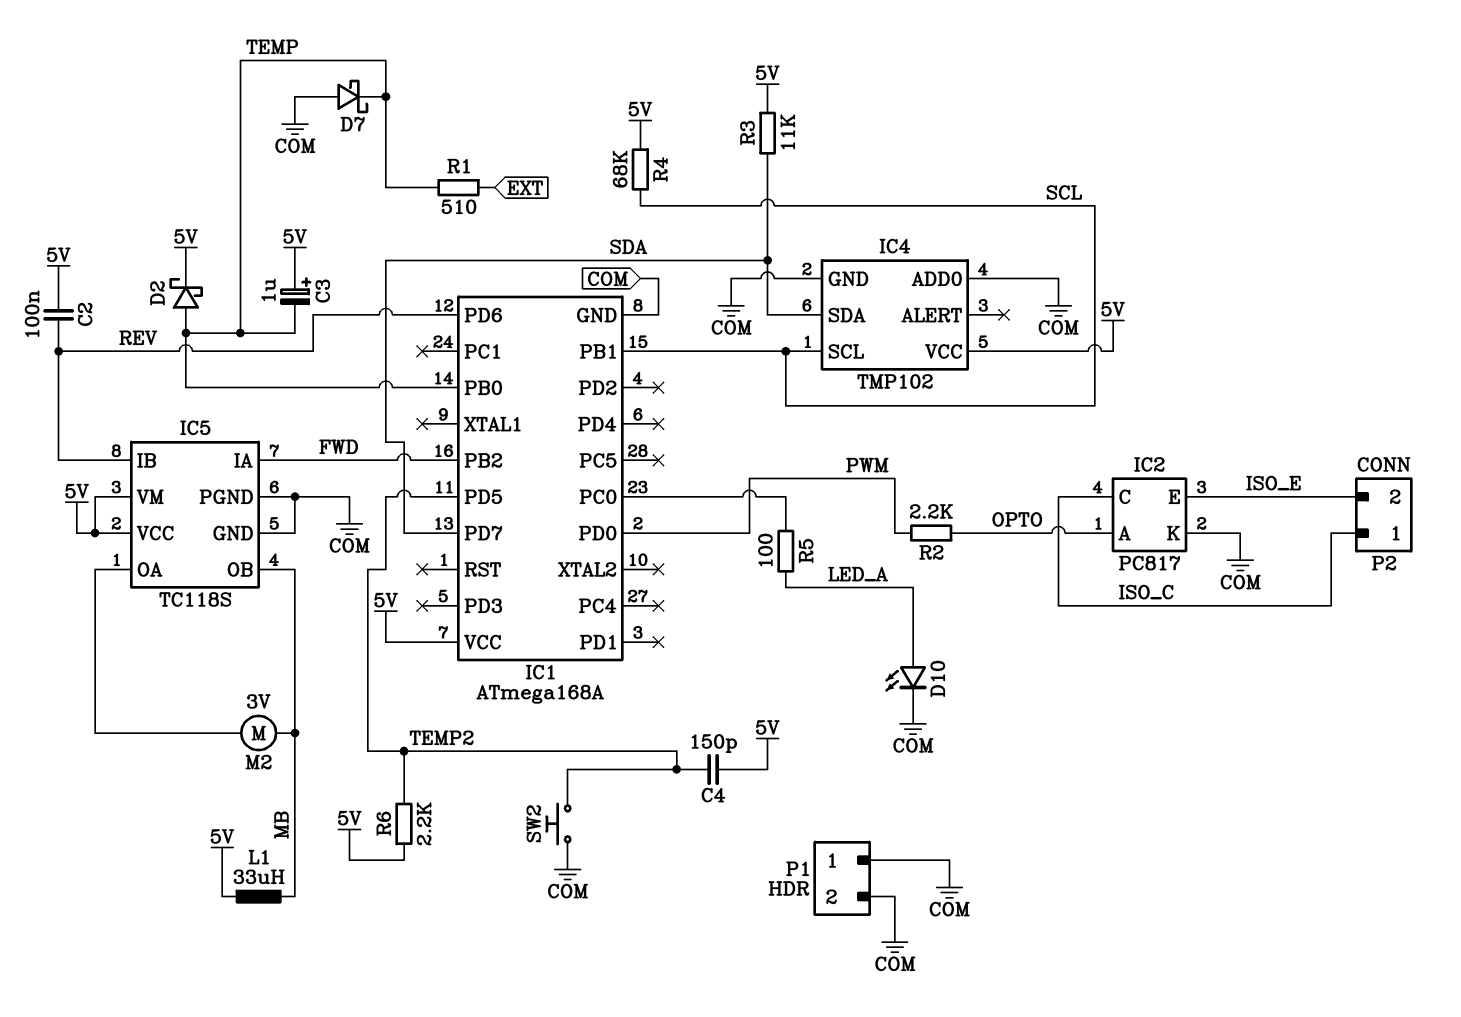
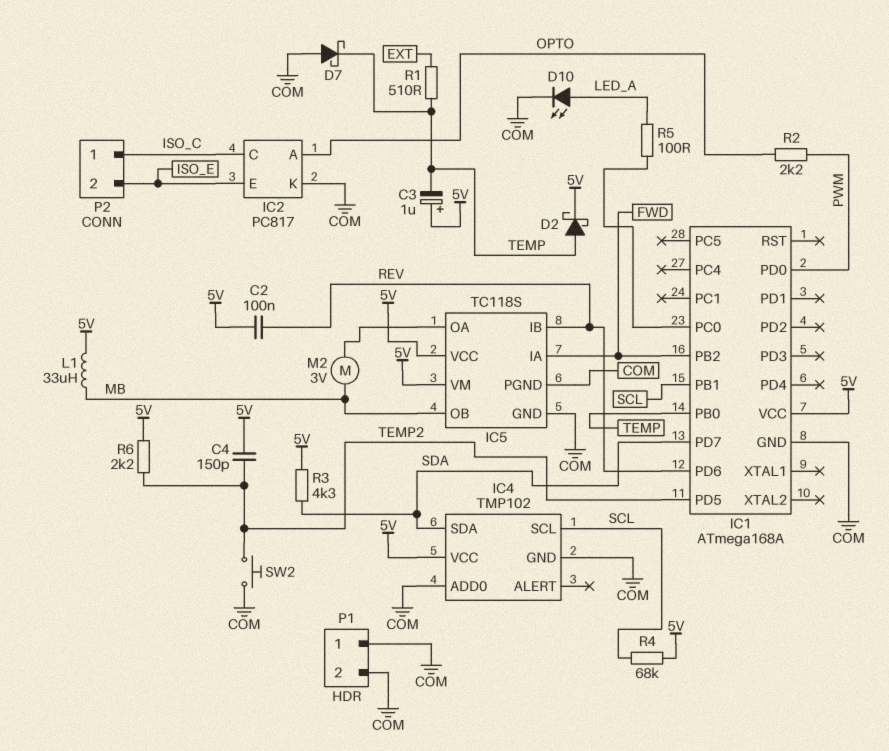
R3: 11k (5V, SDA) -> 4.3k (5V, SDA)

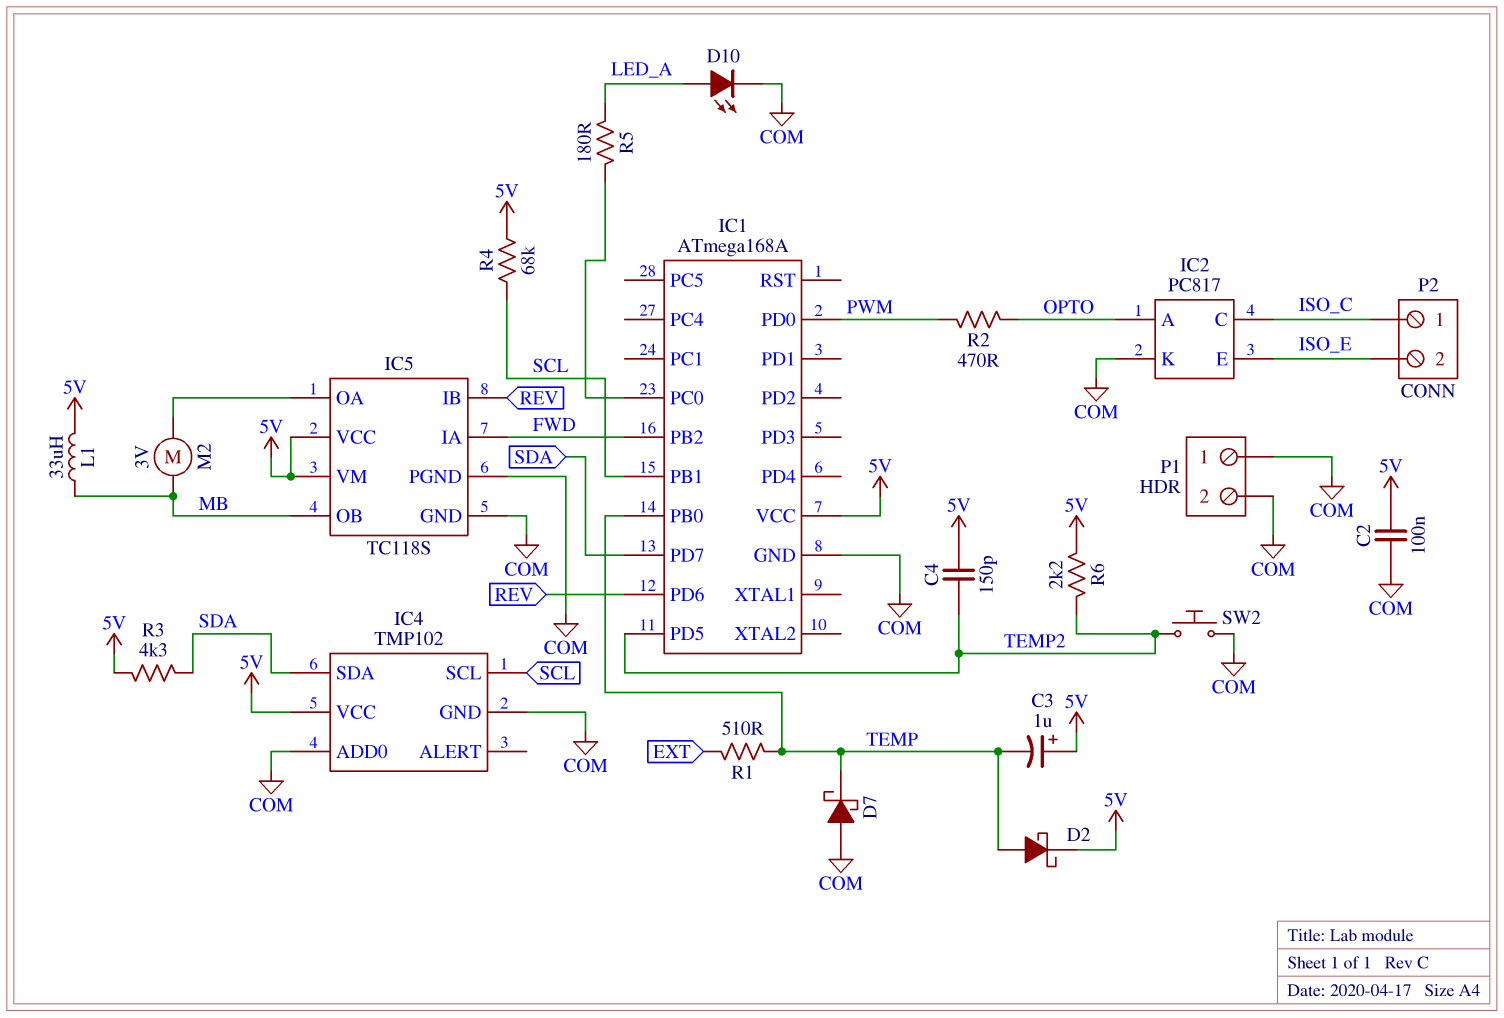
C2: 100nF (5V, REV) -> 100nF (5V, COM)
R2: 2.2k (OPTO, PWM) -> 470 (OPTO, PWM)
R5: 100 (IC1/PC0, LED_A) -> 180 (IC1/PC0, LED_A)

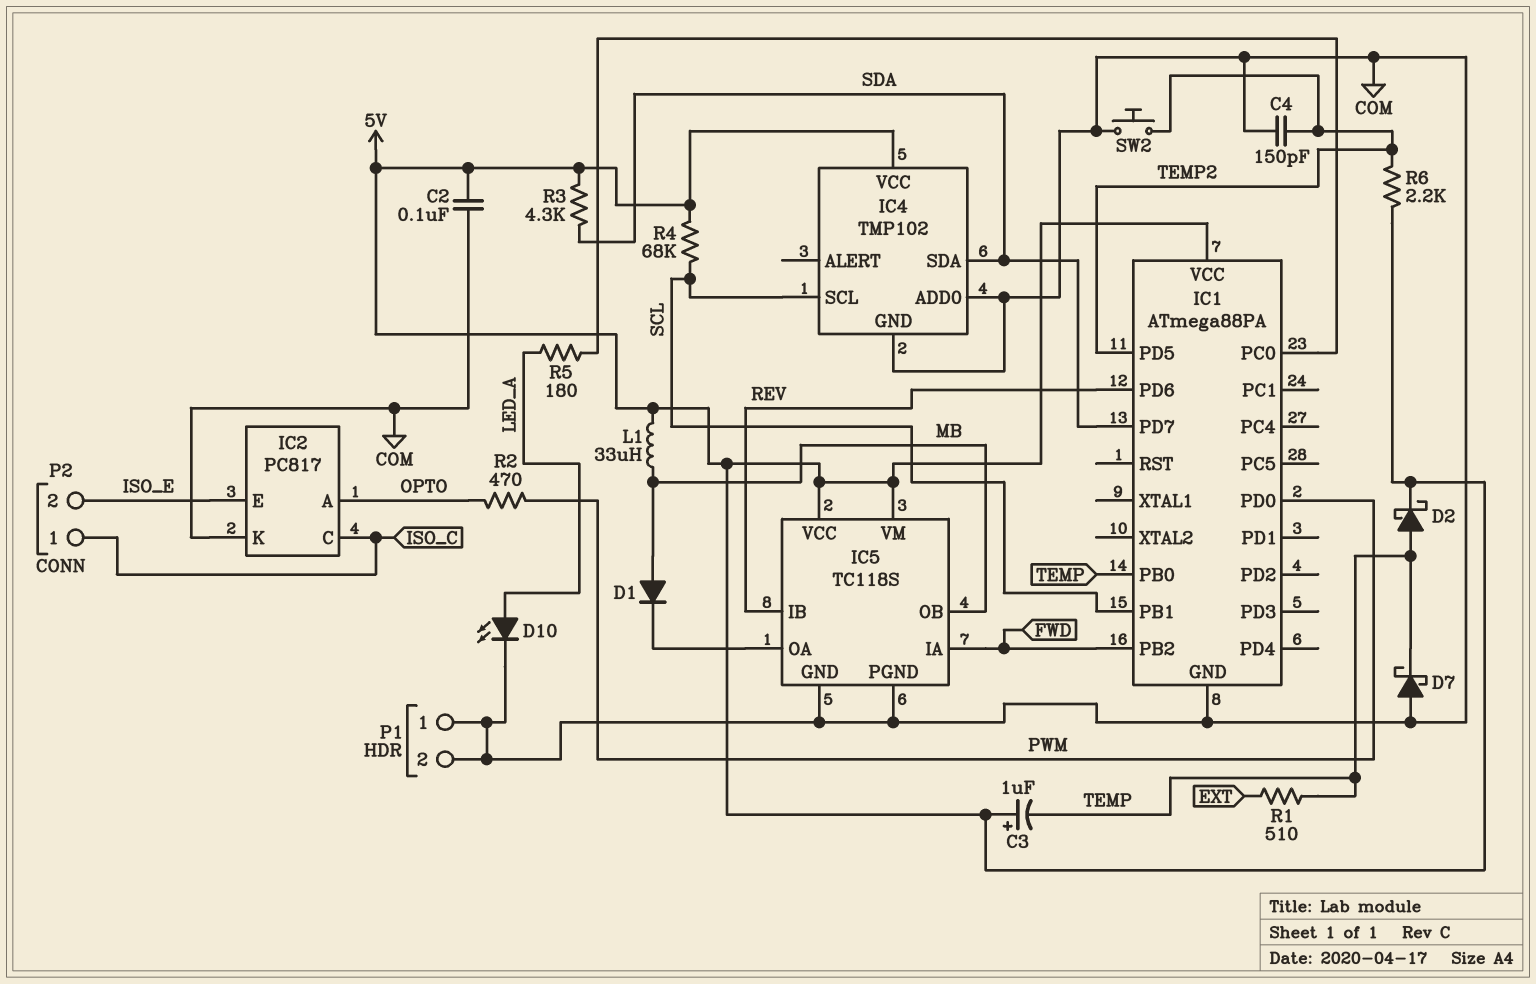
C4: 150pF (5V, TEMP2) -> 150pF (COM, TEMP2)
D1: none -> diode (A MB, K IC5/OA)
IC1: ATmega168A -> ATmega88PA
M2: motor 3V (IC5/OA, MB) -> none

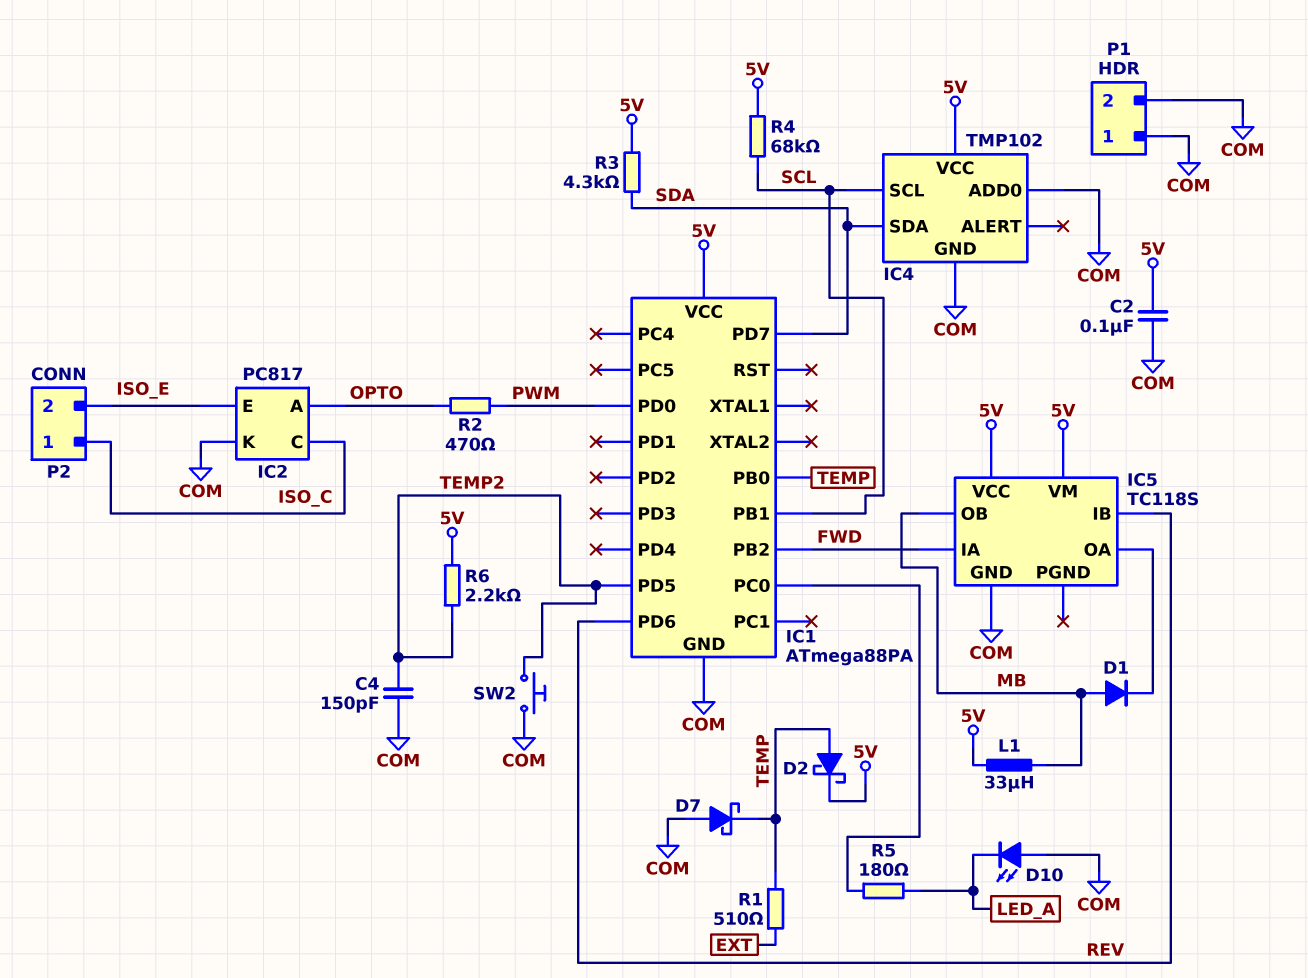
C3: 1uF (plus 5V, minus TEMP) -> none
D10: LED (A LED_A, K COM) -> LED (A COM, K LED_A)
IC5 pin PGND: COM -> none

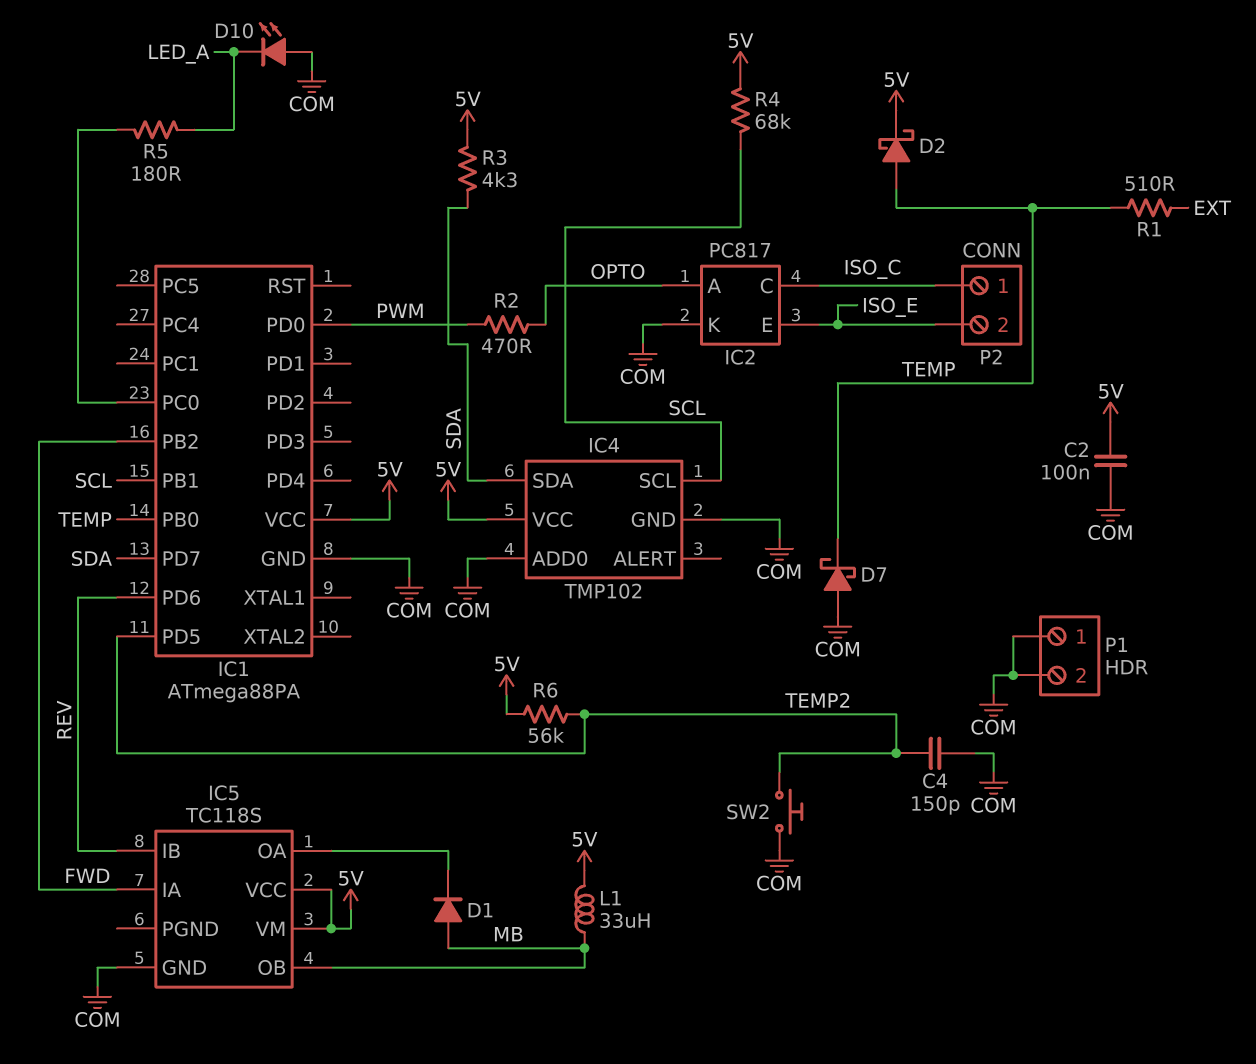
R6: 2.2k (5V, TEMP2) -> 56k (5V, TEMP2)

